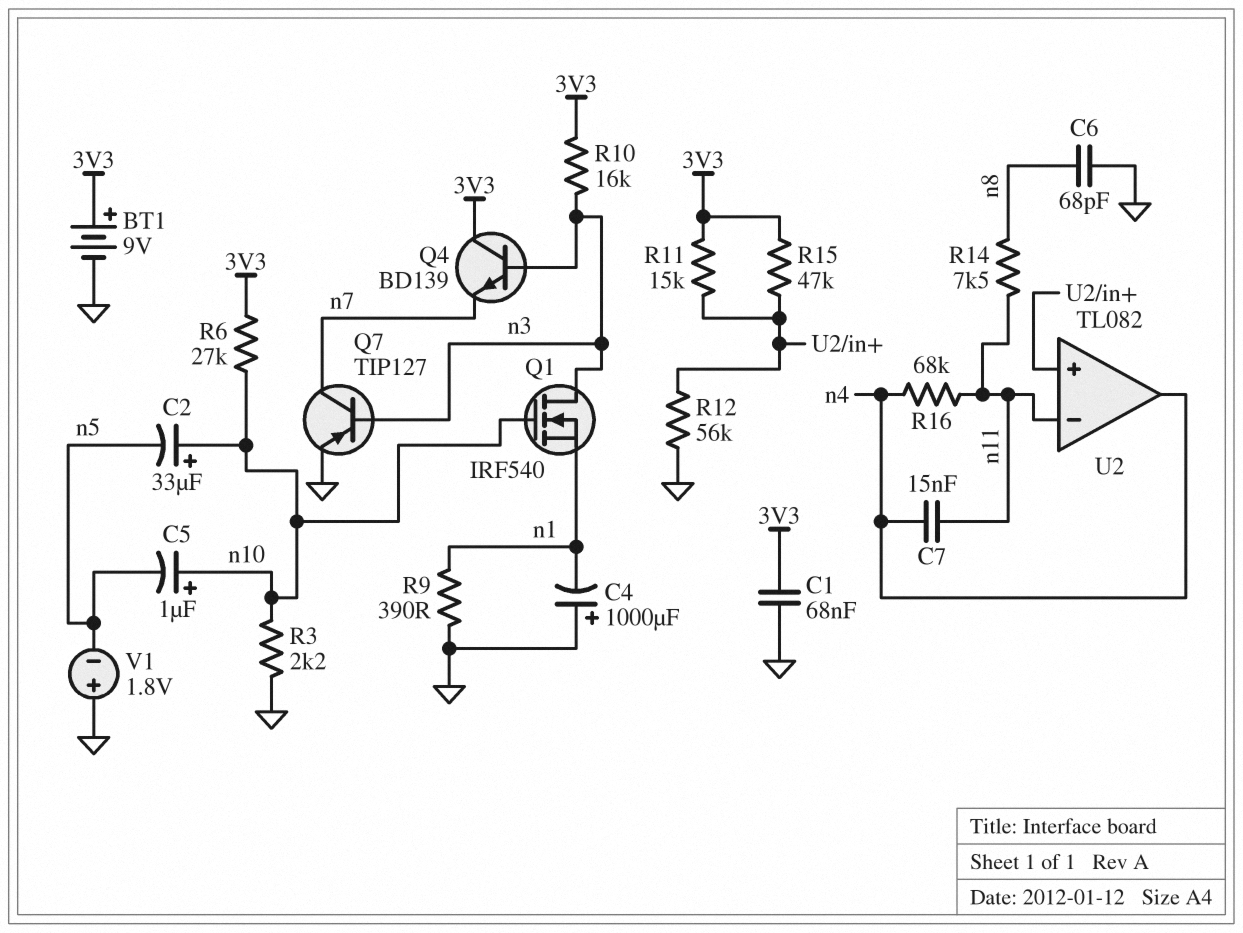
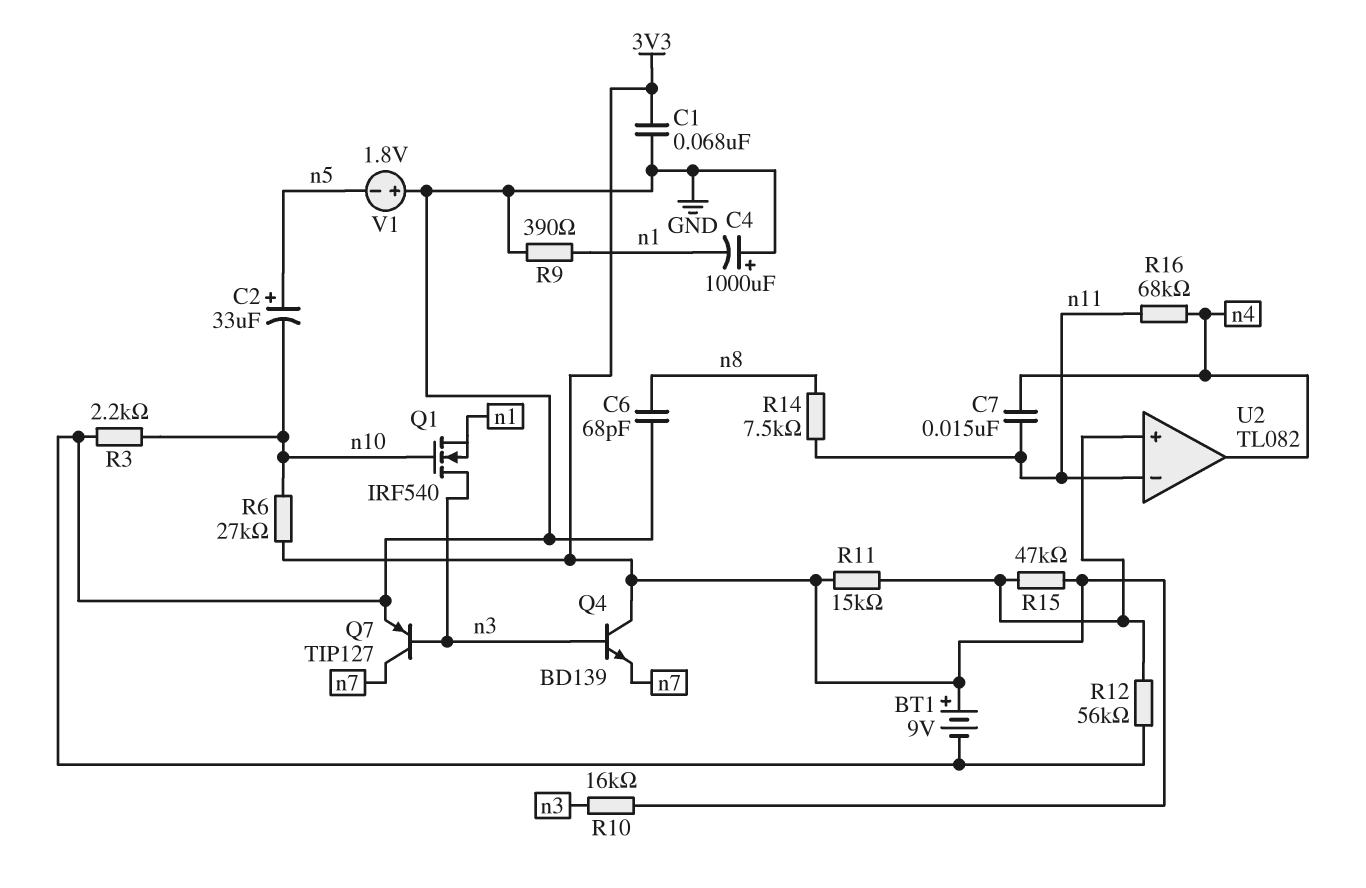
C2: 33uF (plus n10, minus n5) -> 33uF (plus n5, minus n10)
C5: 1uF (plus n10, minus n5) -> none

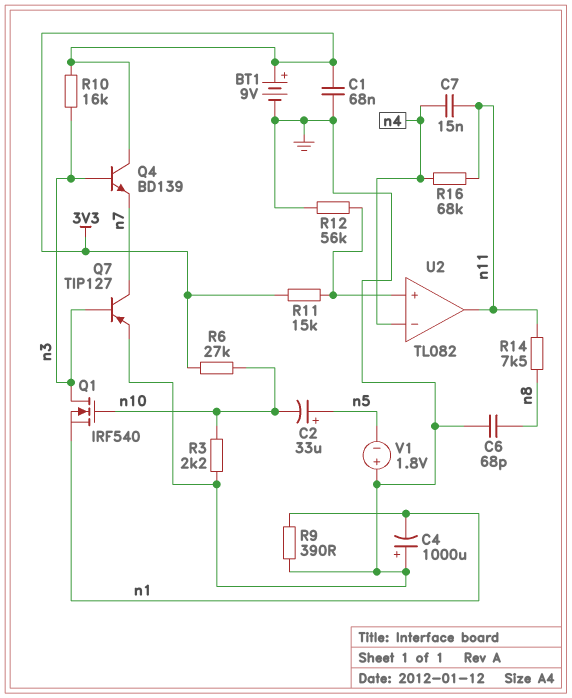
R15: 47k (3V3, U2/in+) -> none
U2 pin in-: n11 -> n4
U2 pin out: n4 -> n11

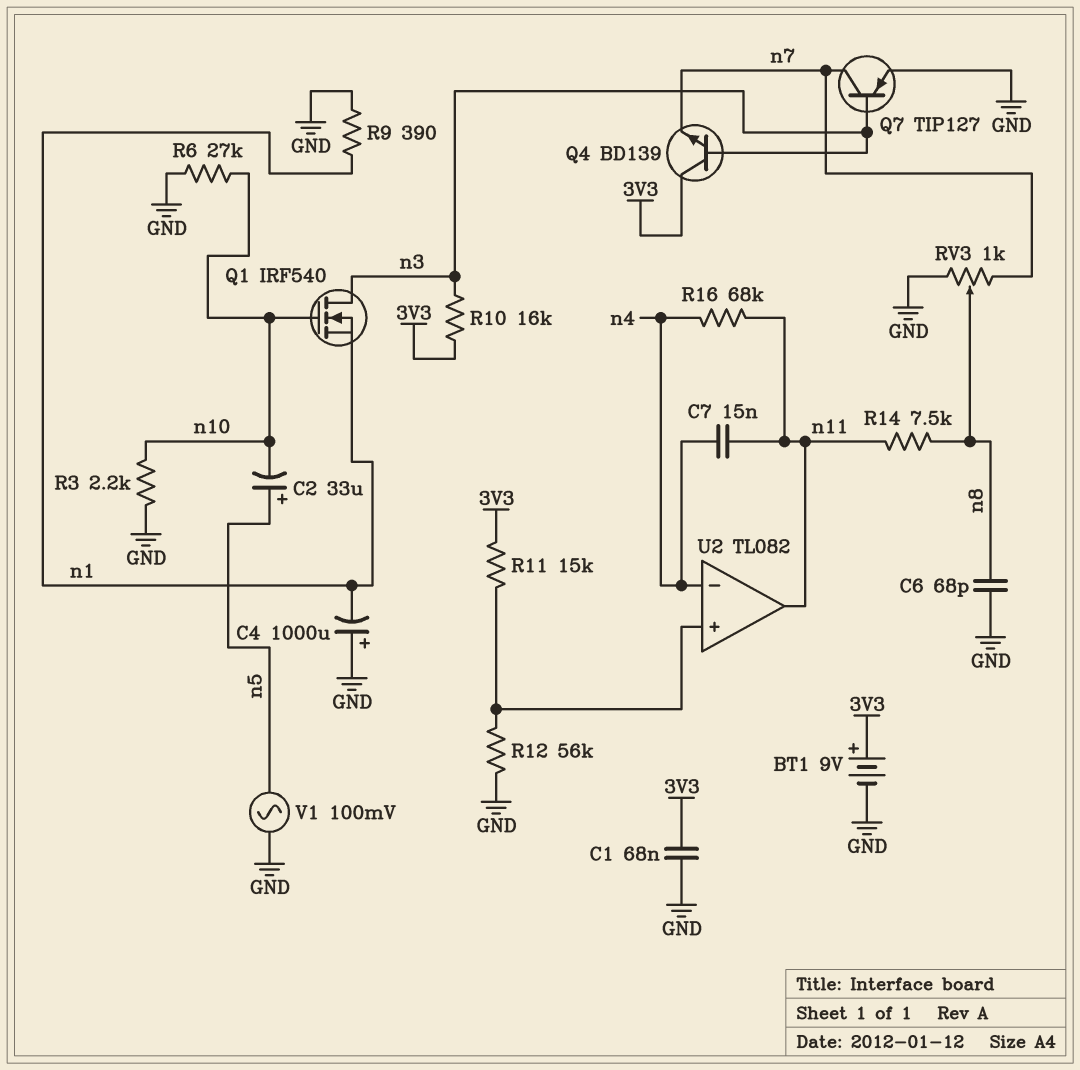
R6: 27k (3V3, n10) -> 27k (GND, n10)
RV3: none -> 1k (GND, n7, wiper n8)
V1: 1.8V (plus GND, minus n5) -> AC 100mV (GND, n5)

